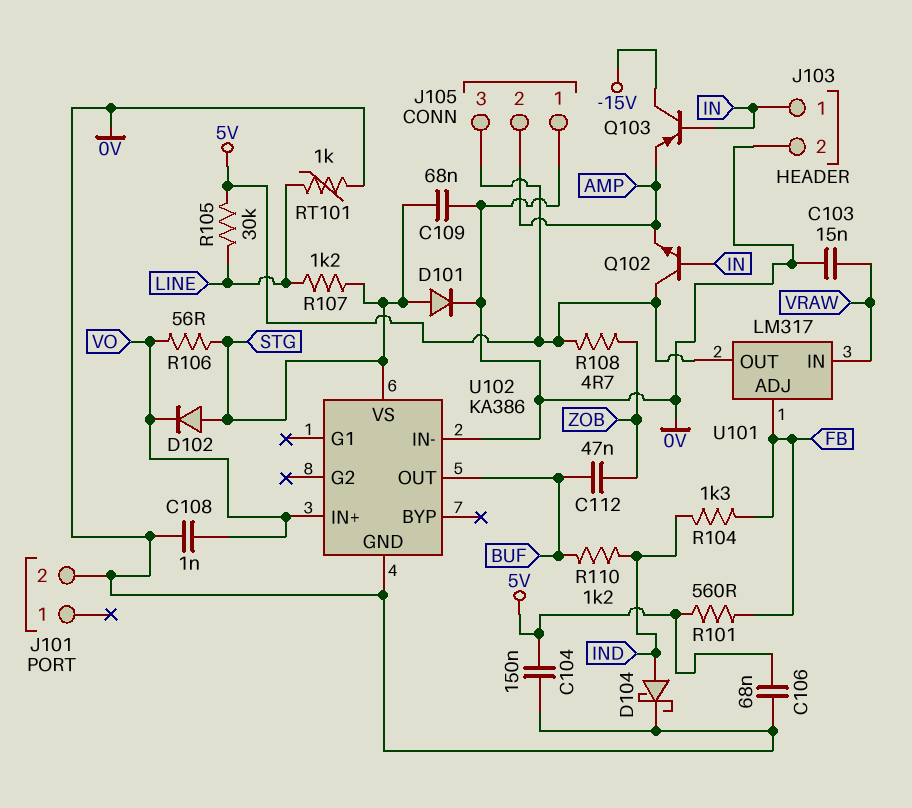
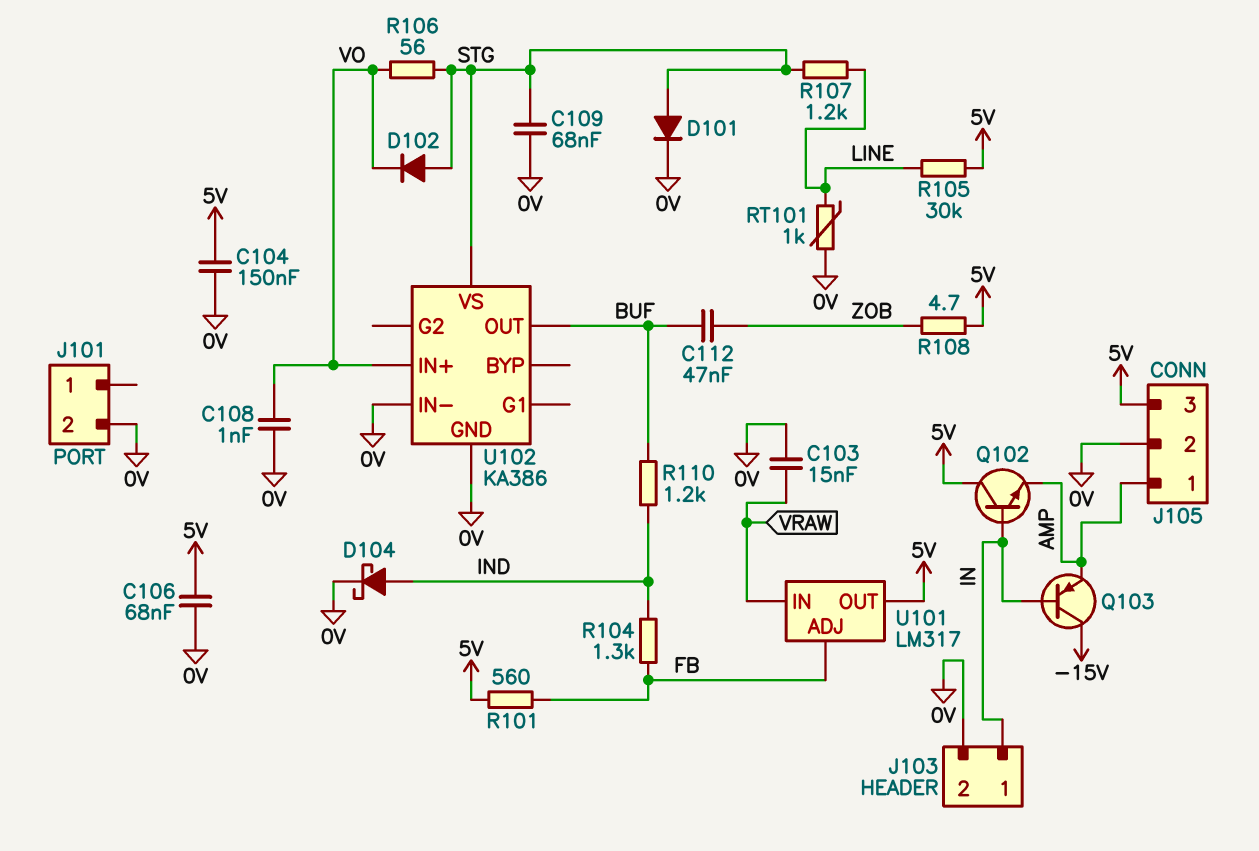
J105 pin 1: 0V -> AMP
J105 pin 2: AMP -> 0V

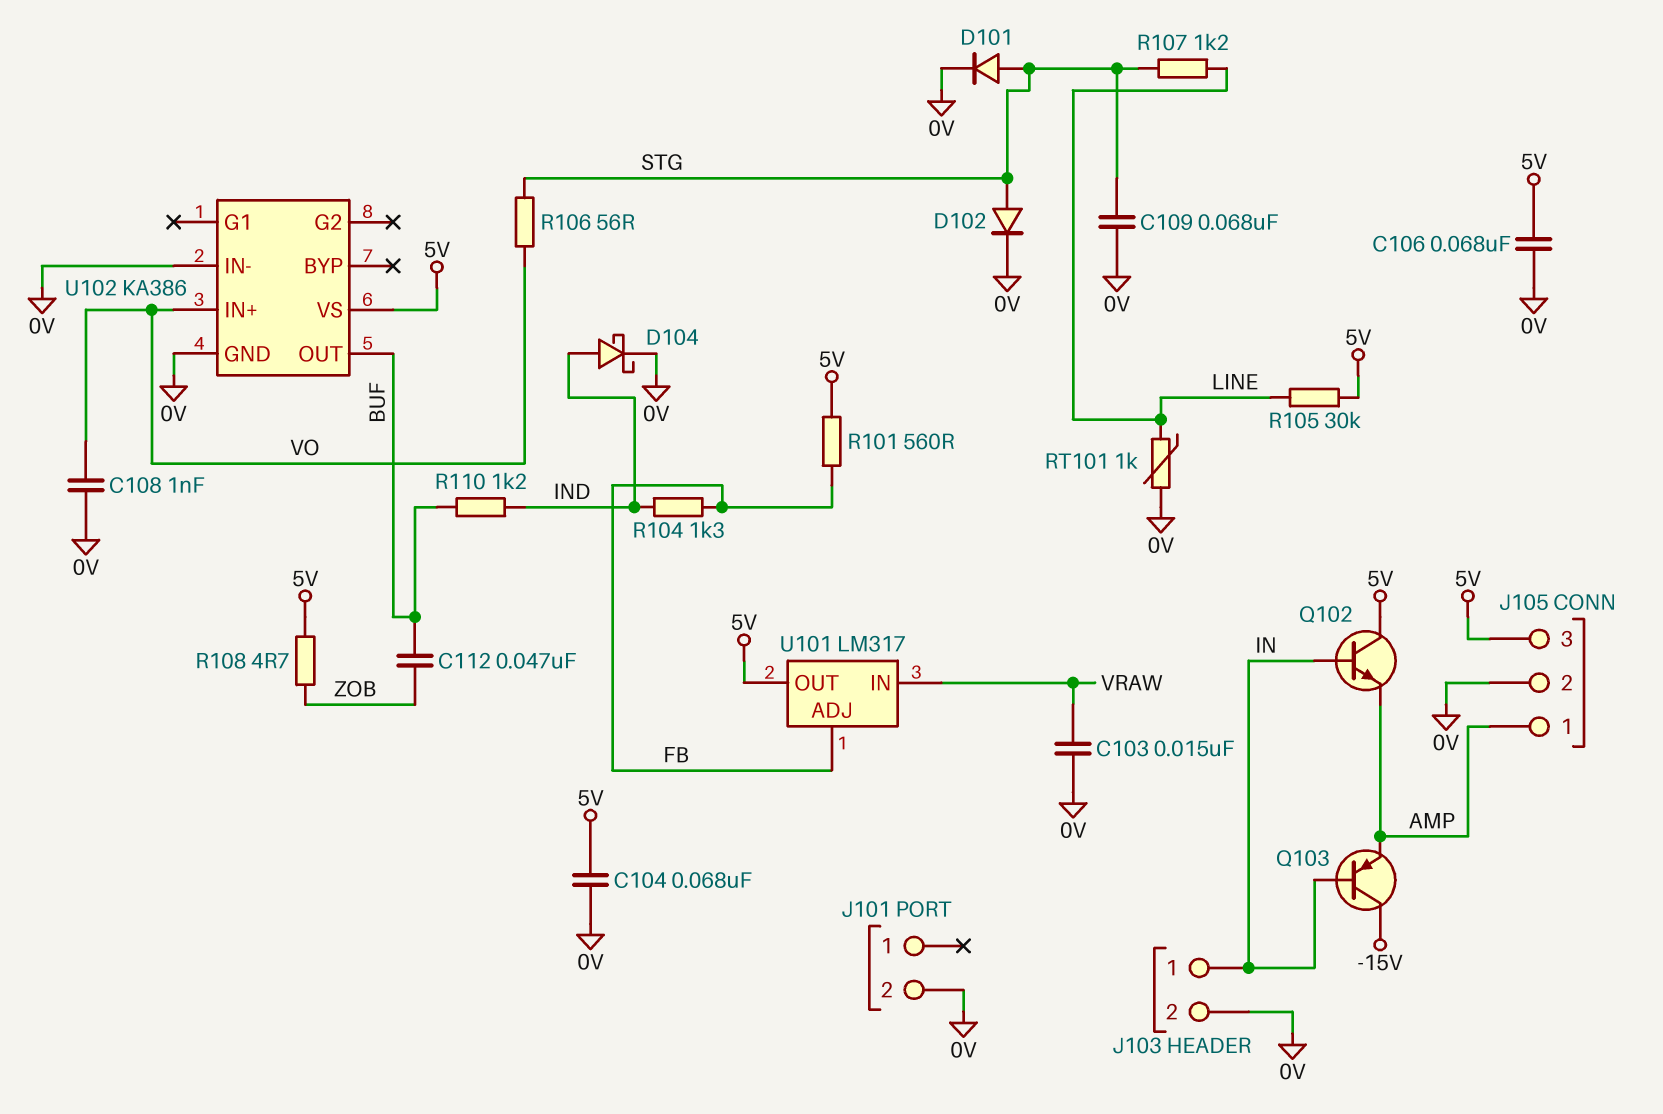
C104: 150nF (0V, 5V) -> 68nF (0V, 5V)
D102: diode (A STG, K VO) -> diode (A STG, K 0V)
U102 pin VS: STG -> 5V

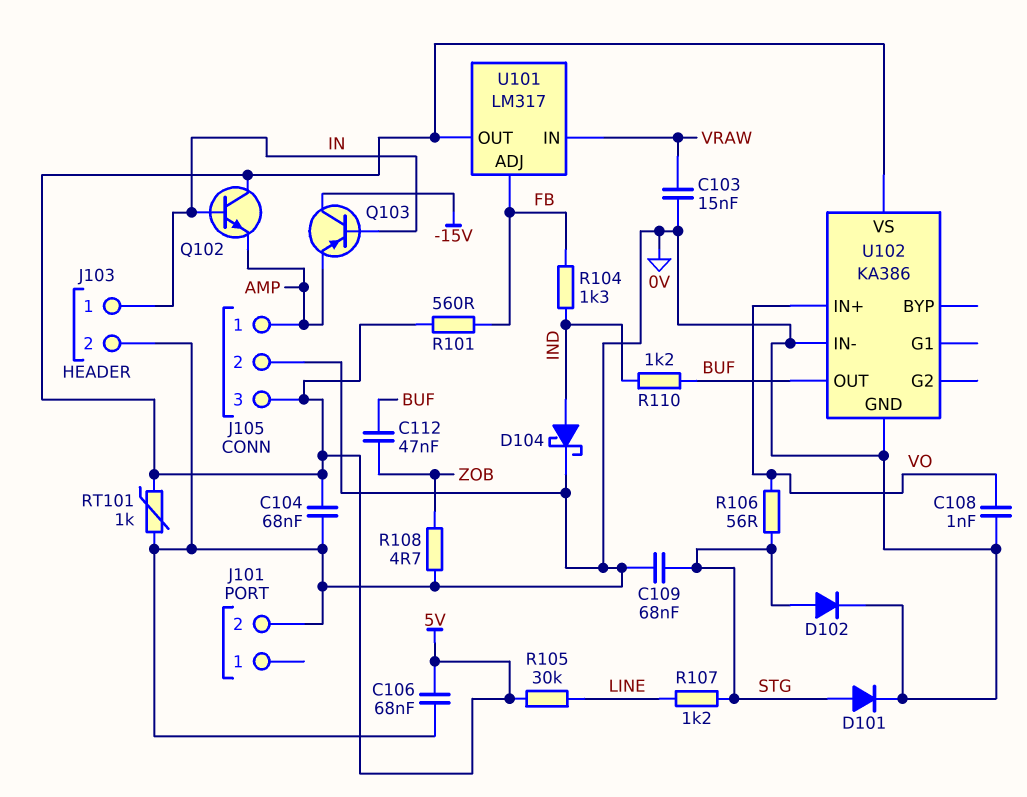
R108: 4.7 (5V, ZOB) -> 4.7 (0V, ZOB)
RT101: 1k (0V, LINE) -> 1k (0V, 5V)

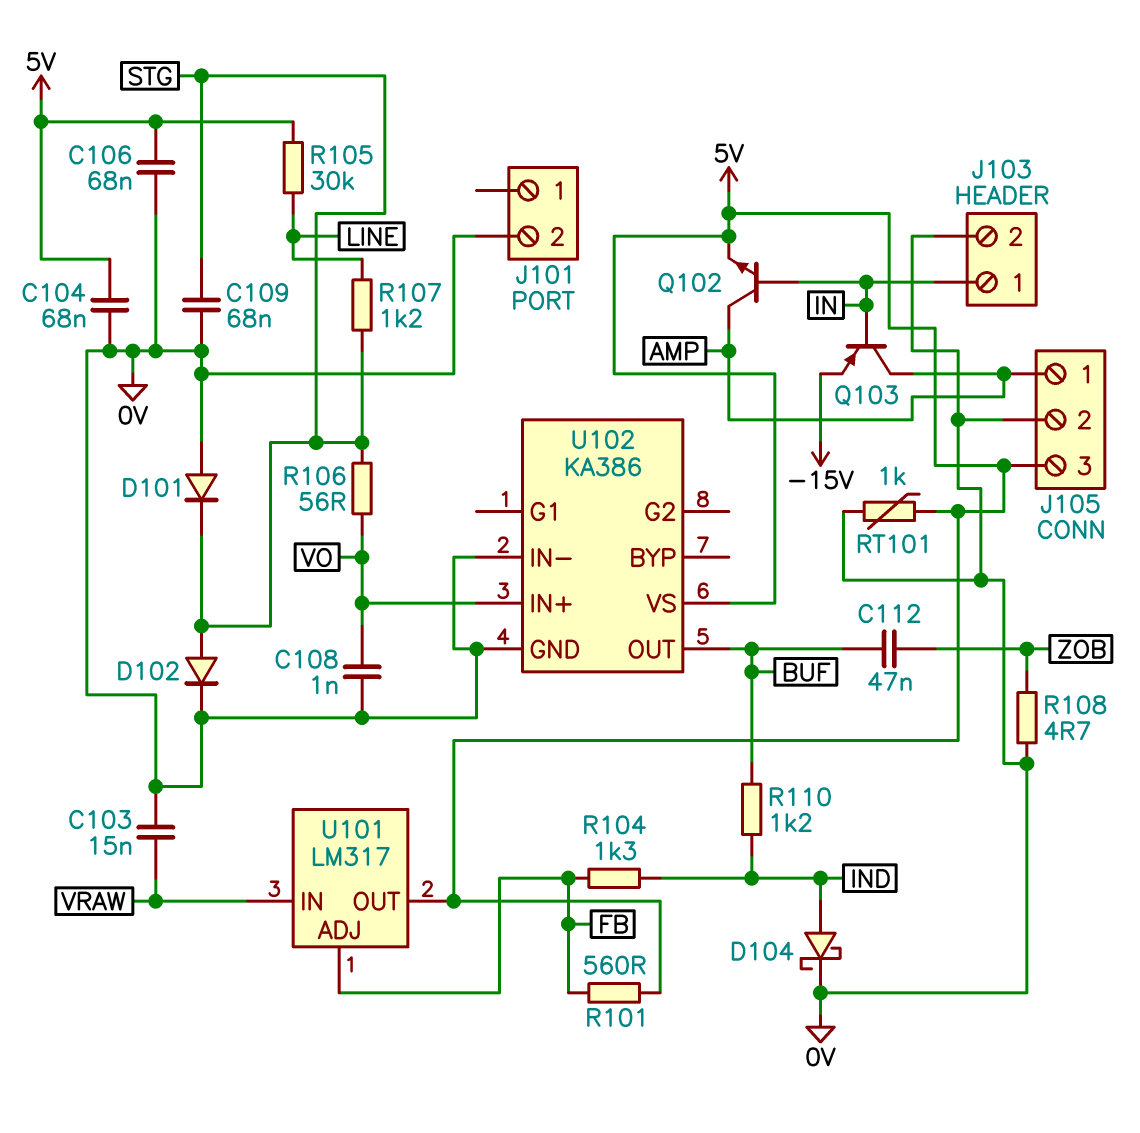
D101: diode (A STG, K 0V) -> diode (A 0V, K STG)
Q102: NPN (B IN, C 5V, E AMP) -> NPN (B IN, C AMP, E 5V)
Q103: PNP (B IN, C -15V, E AMP) -> PNP (B IN, C AMP, E -15V)

